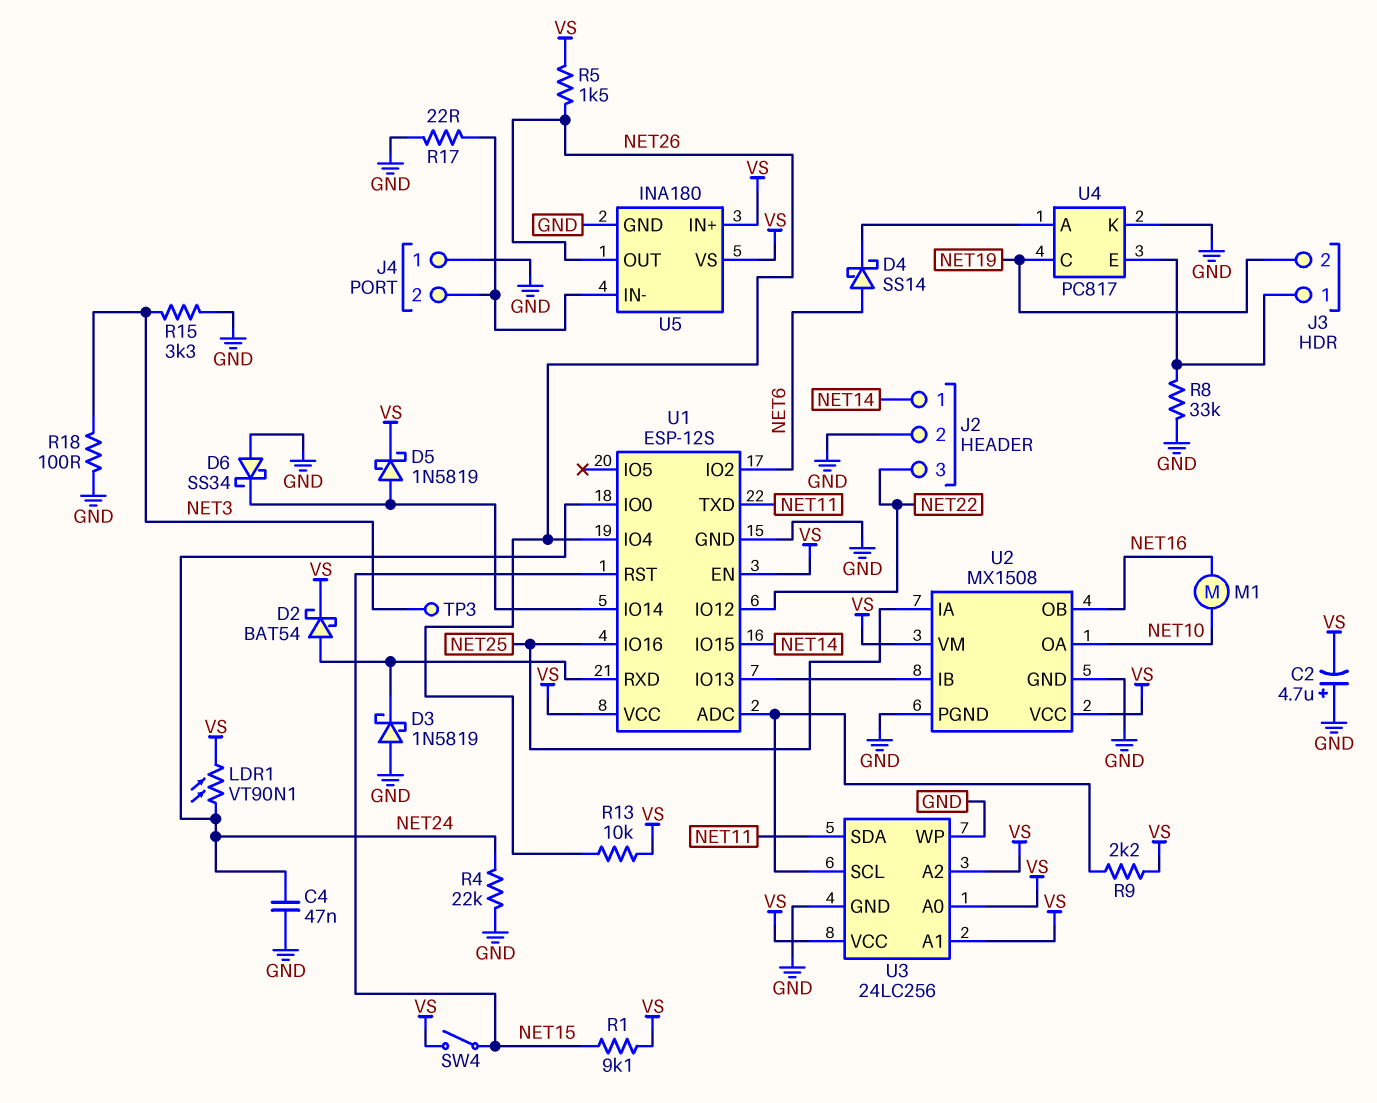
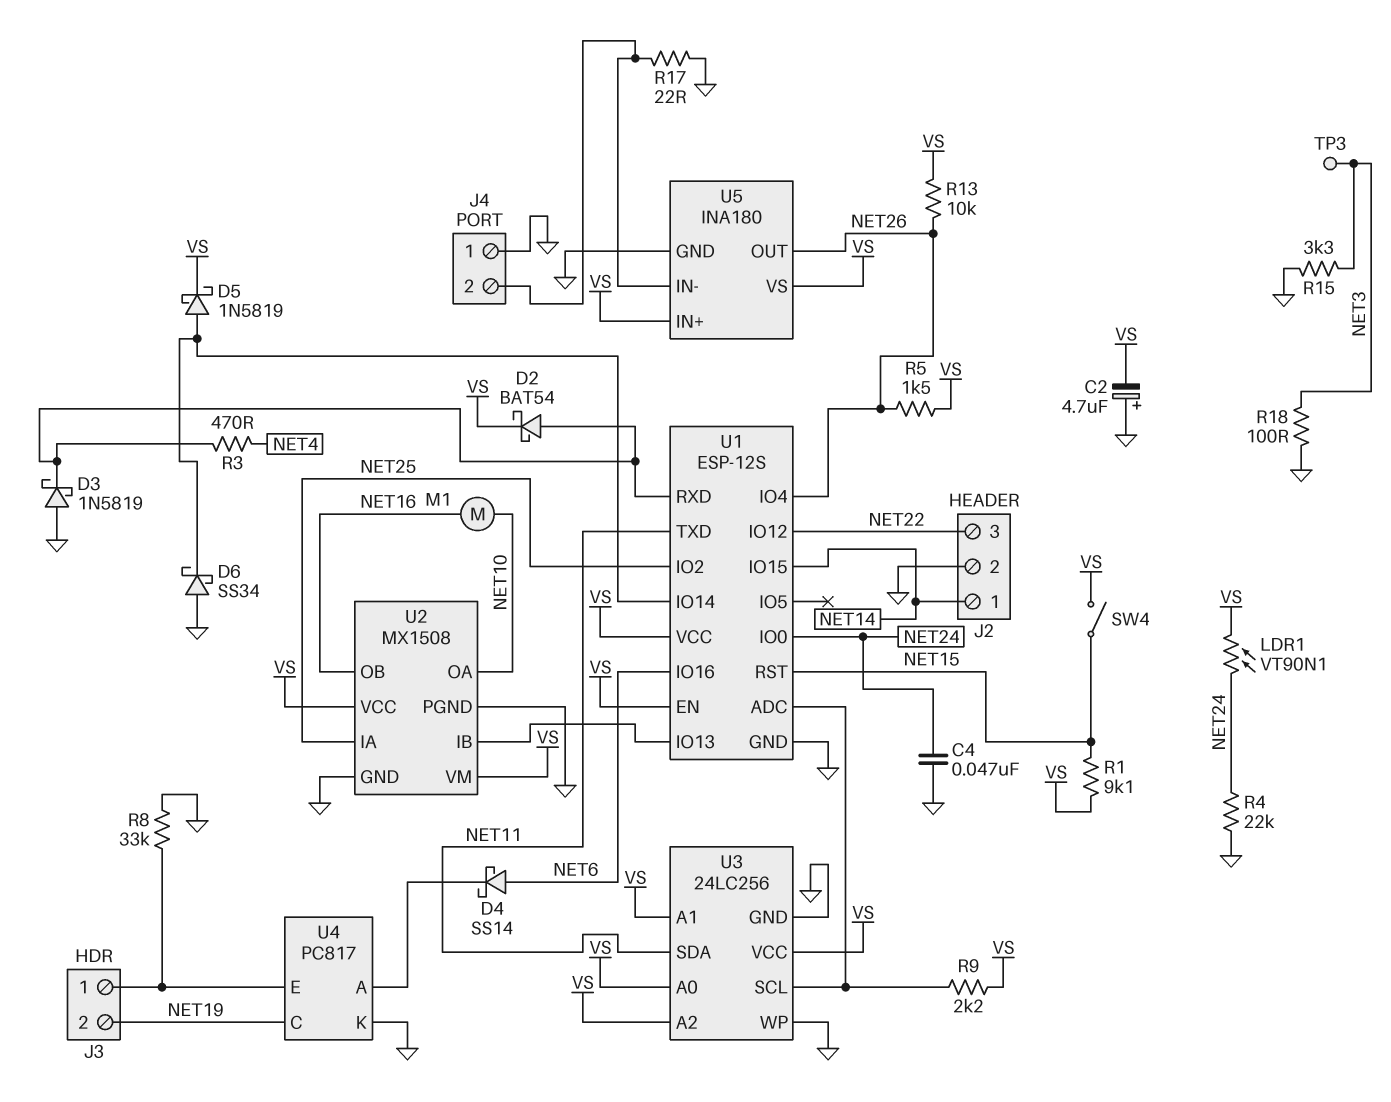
R3: none -> 470 (NET4, U1/RXD)
U1 pin IO2: NET6 -> NET25
U1 pin IO16: NET25 -> NET6

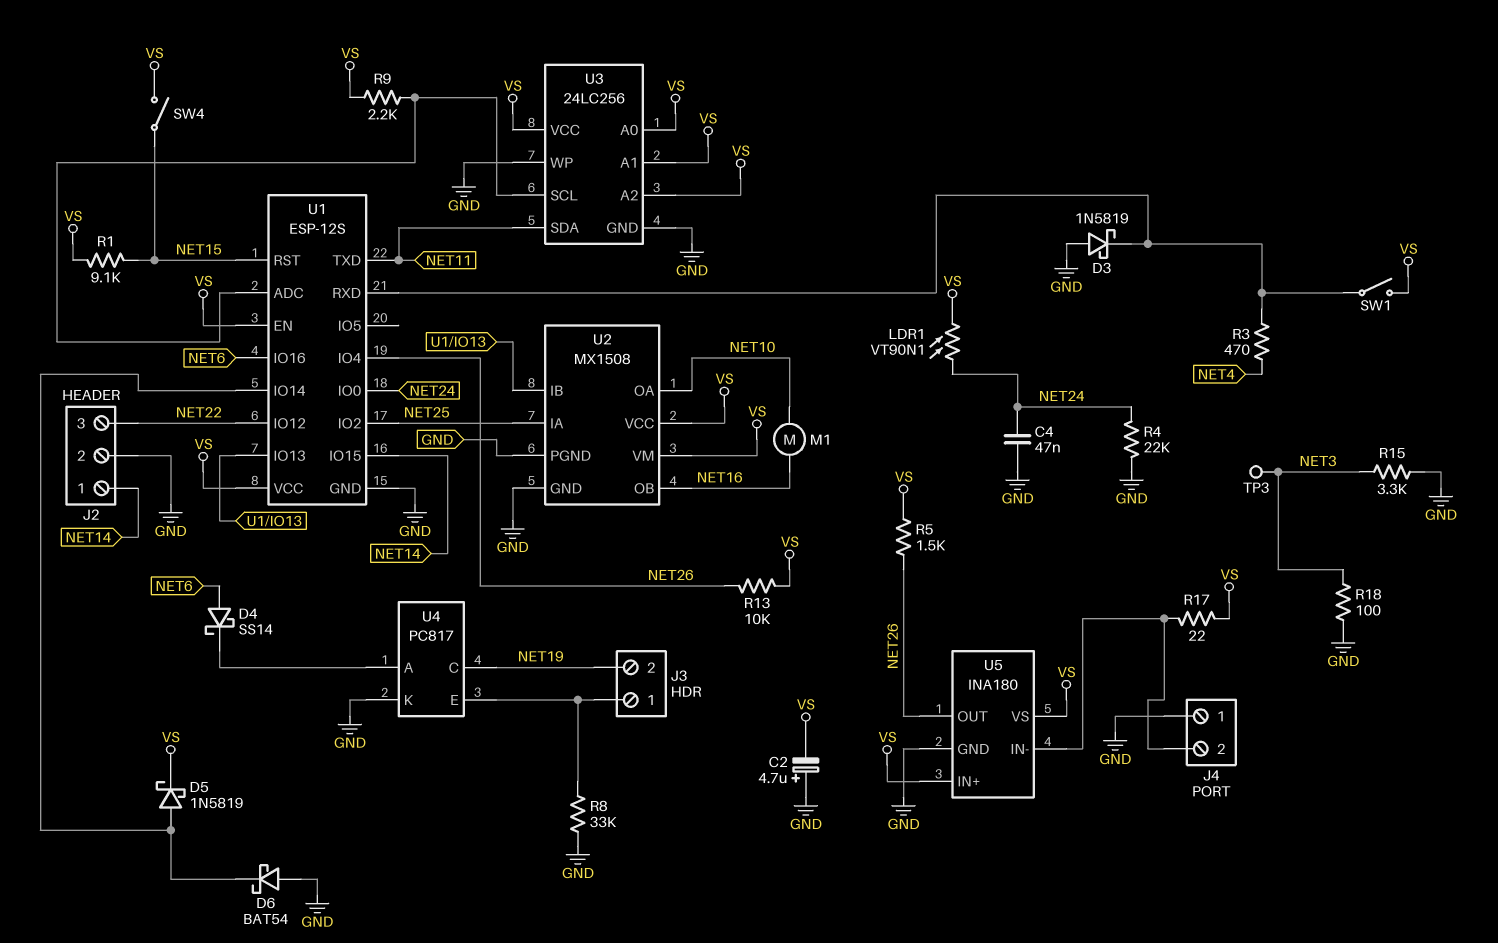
D2: schottky BAT54 (A U1/RXD, K VS) -> none
D6: schottky SS34 (A GND, K U1/IO14) -> schottky BAT54 (A GND, K U1/IO14)
R17: 22 (GND, J4/2) -> 22 (J4/2, VS)
SW1: none -> switch (U1/RXD, VS)

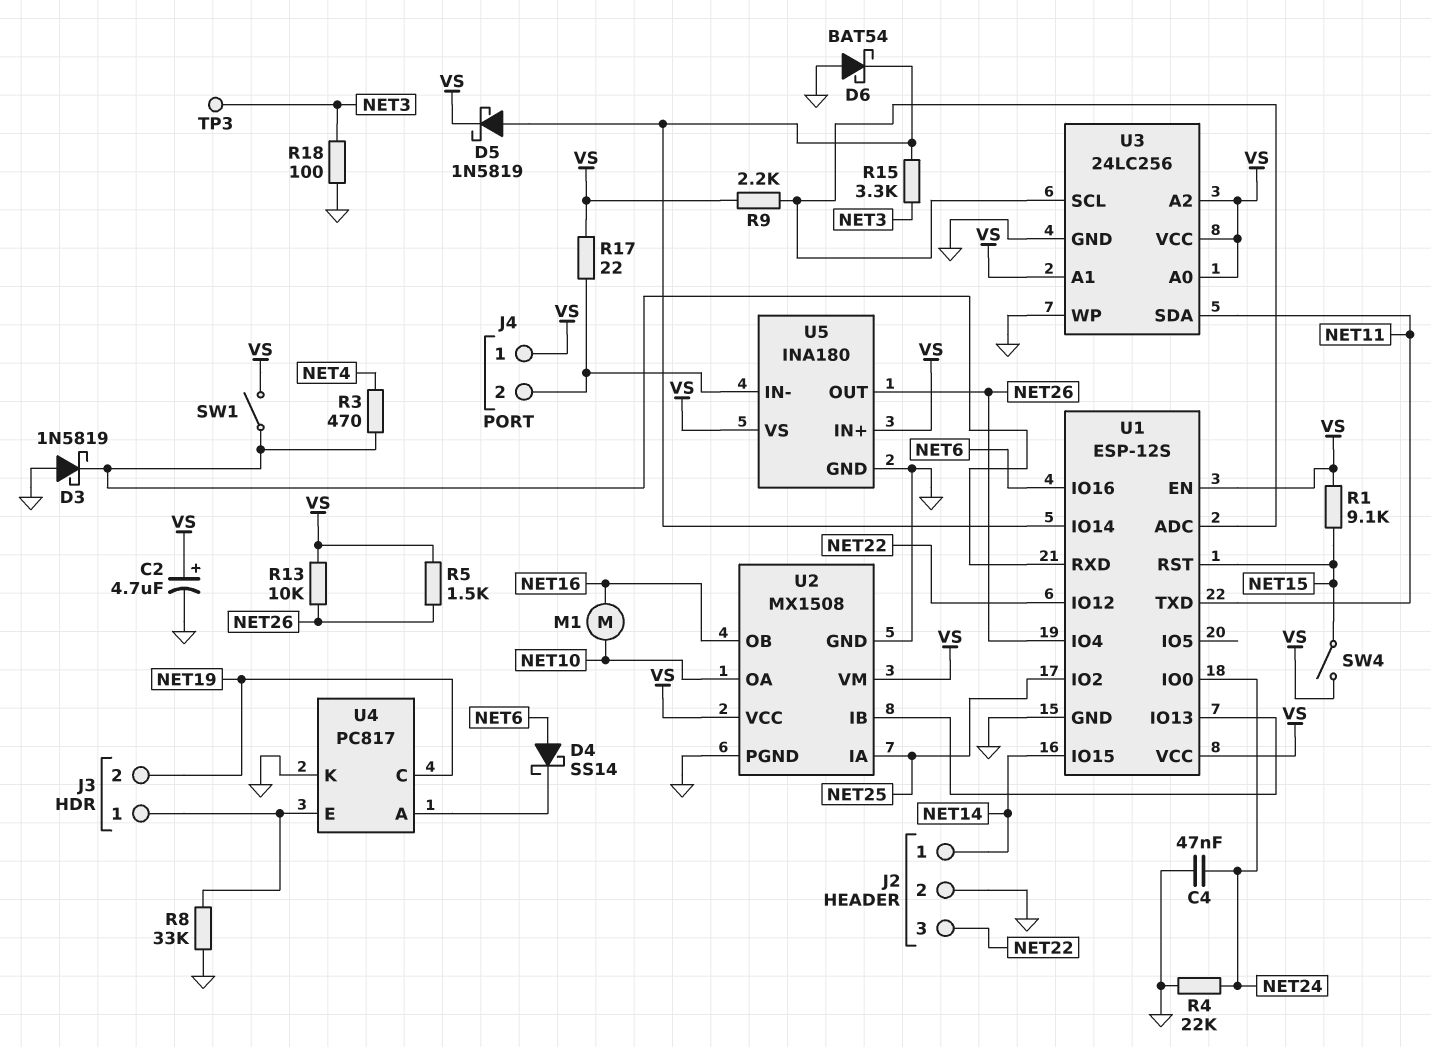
C2: 4.7uF (plus GND, minus VS) -> 4.7uF (plus VS, minus GND)
J4 pin 1: GND -> VS
LDR1: VT90N1 (NET24, VS) -> none
R15: 3.3k (GND, NET3) -> 3.3k (NET3, U1/IO14)

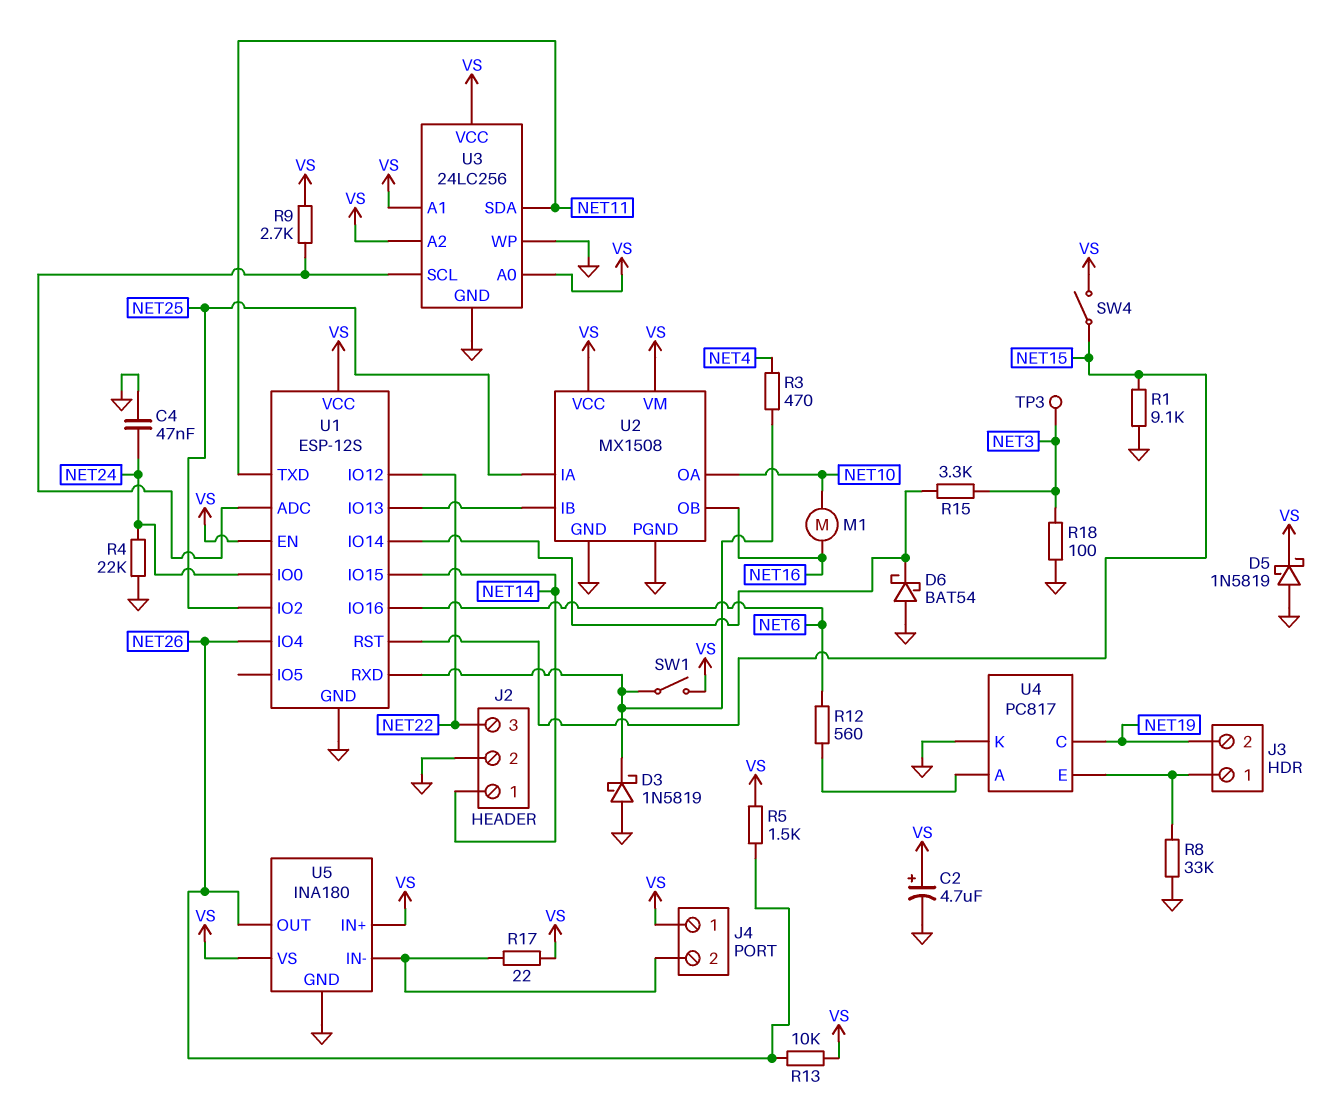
D4: schottky SS14 (A NET6, K U4/A) -> none
D5: schottky 1N5819 (A U1/IO14, K VS) -> schottky 1N5819 (A GND, K VS)
R1: 9.1k (NET15, VS) -> 9.1k (GND, NET15)
R9: 2.2k (U1/ADC, VS) -> 2.7k (U1/ADC, VS)
R12: none -> 560 (NET6, U4/A)

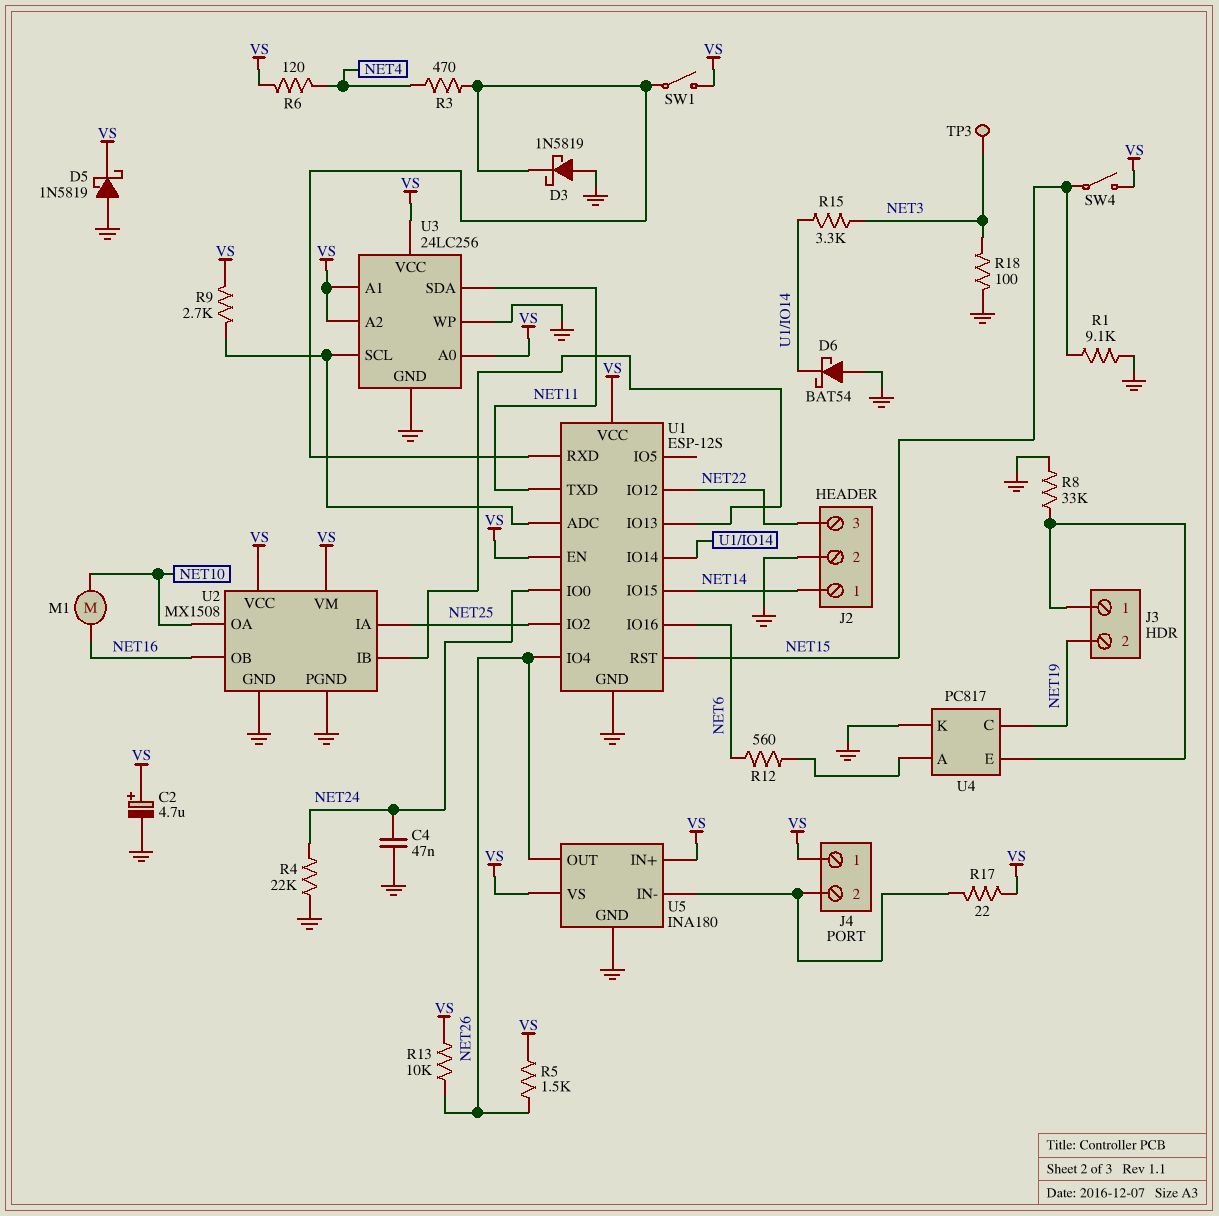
R6: none -> 120 (NET4, VS)

